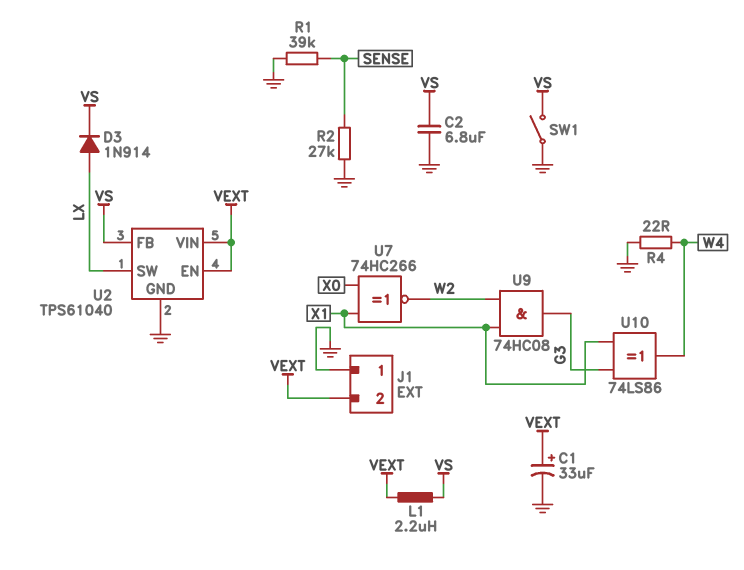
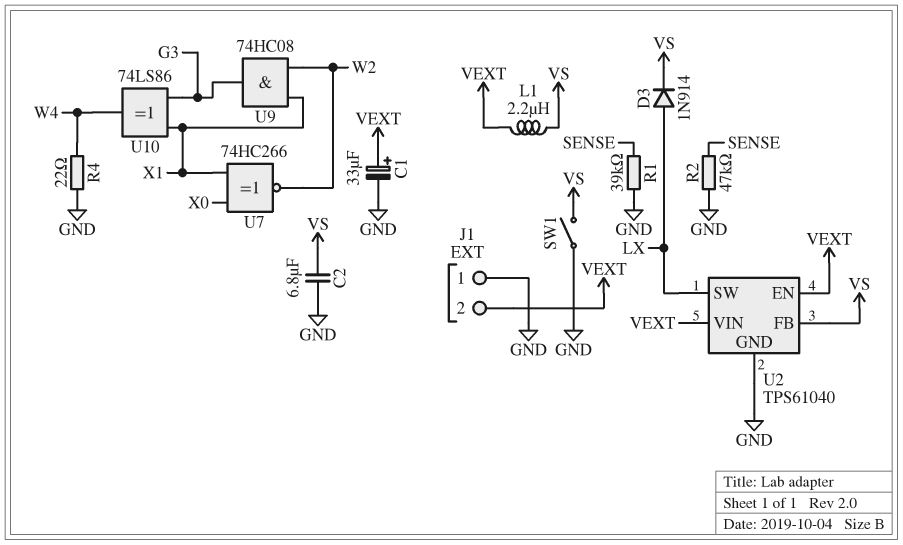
R2: 27k (GND, SENSE) -> 47k (GND, SENSE)

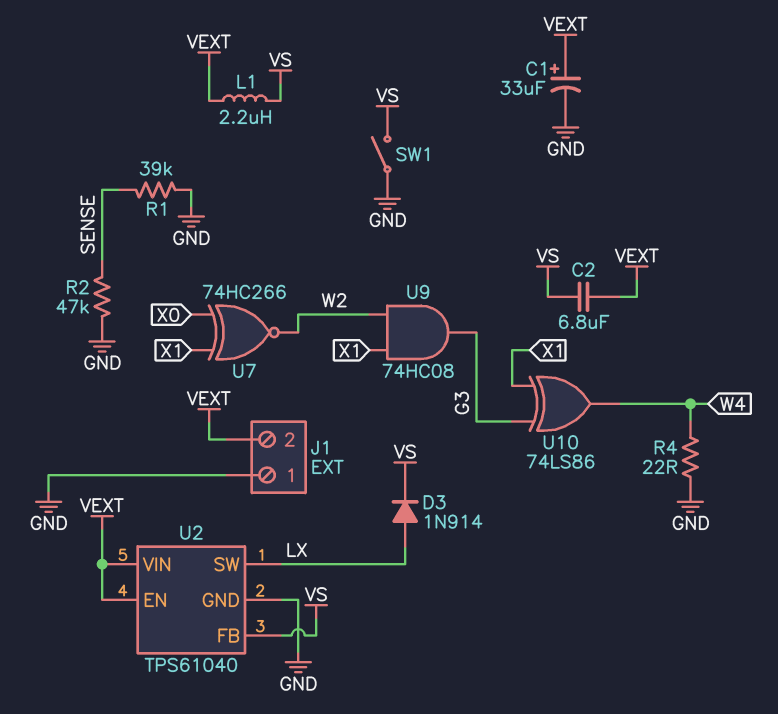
C2: 6.8uF (GND, VS) -> 6.8uF (VEXT, VS)

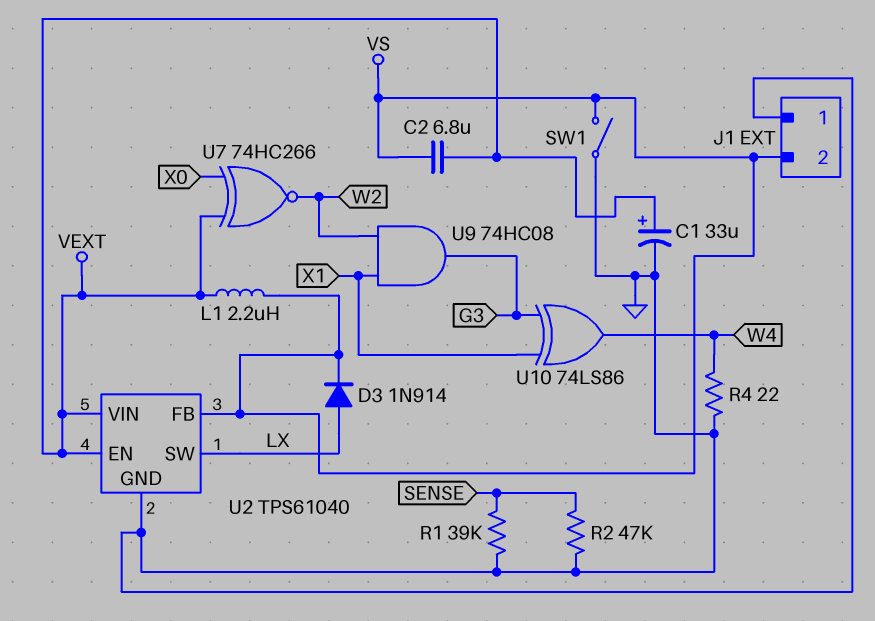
J1 pin 2: VEXT -> VS
U7: XNOR 74HC266 (in X0, in X1, out W2) -> XNOR 74HC266 (in VEXT, in X0, out W2)

